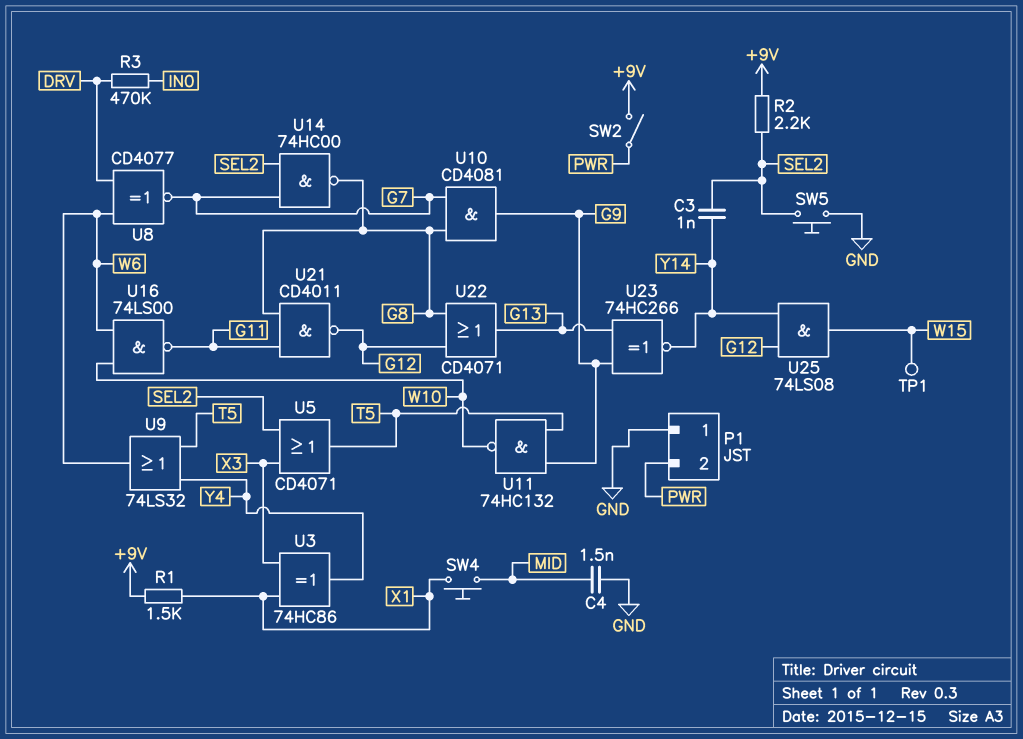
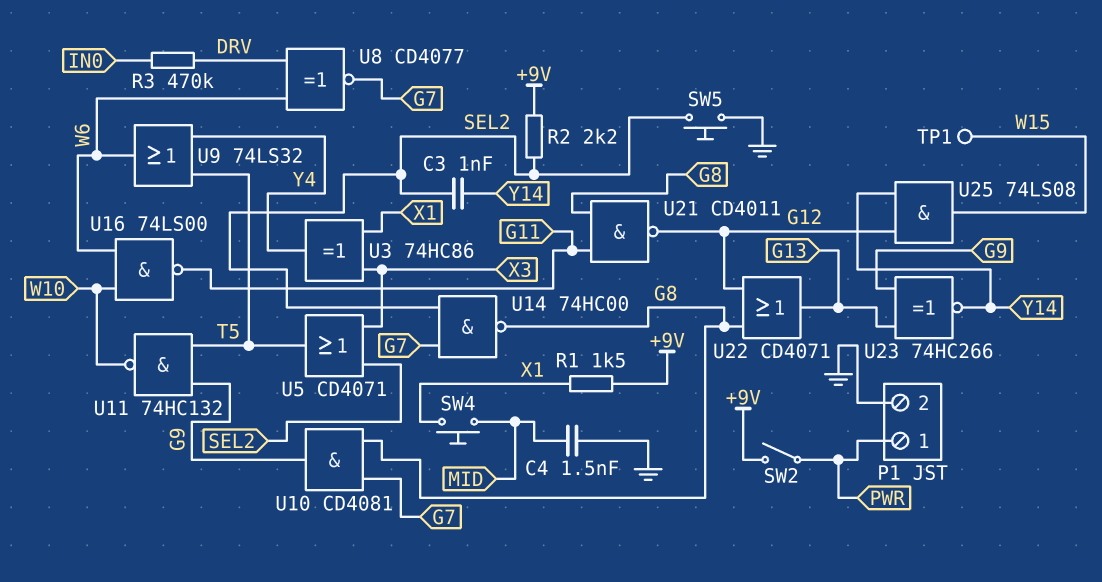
P1 pin 1: GND -> PWR
P1 pin 2: PWR -> GND

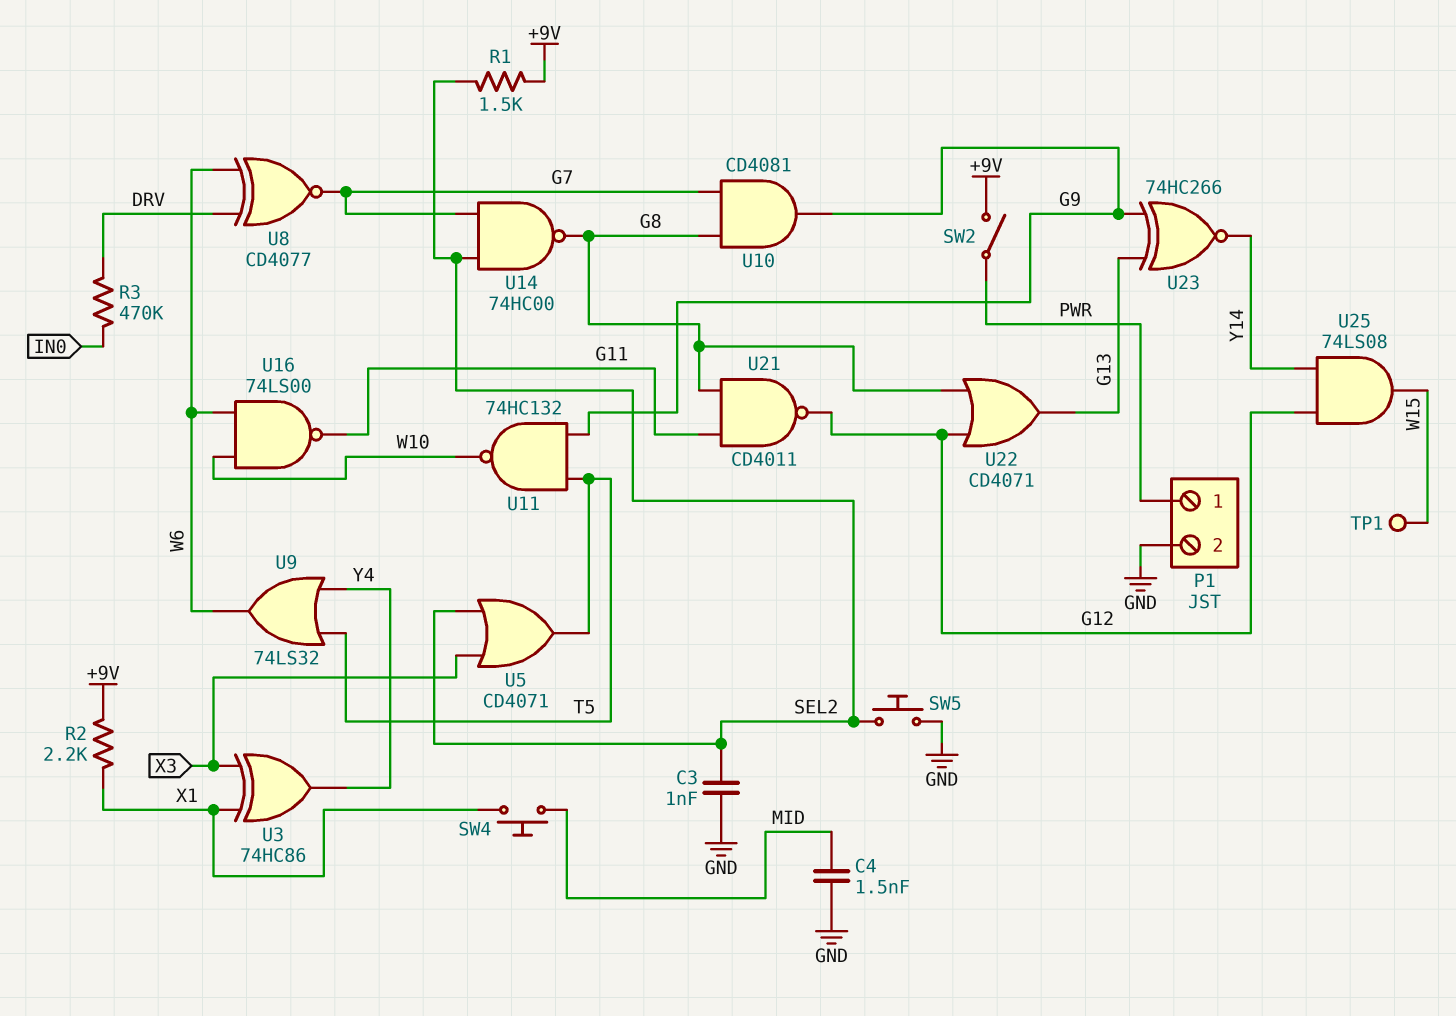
C3: 1nF (SEL2, Y14) -> 1nF (GND, SEL2)
R1: 1.5k (+9V, X1) -> 1.5k (+9V, SEL2)
R2: 2.2k (+9V, SEL2) -> 2.2k (+9V, X1)

